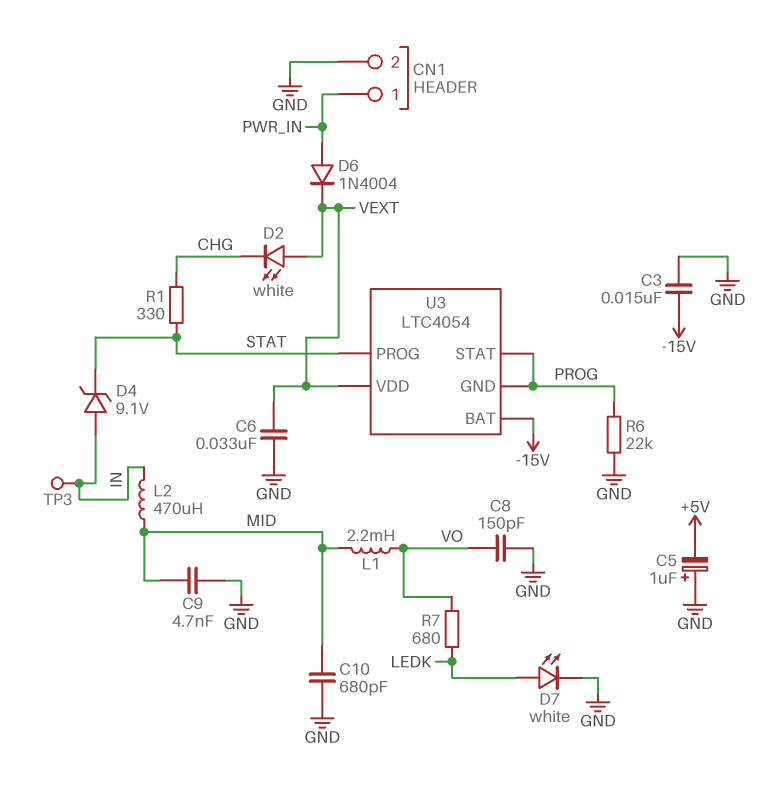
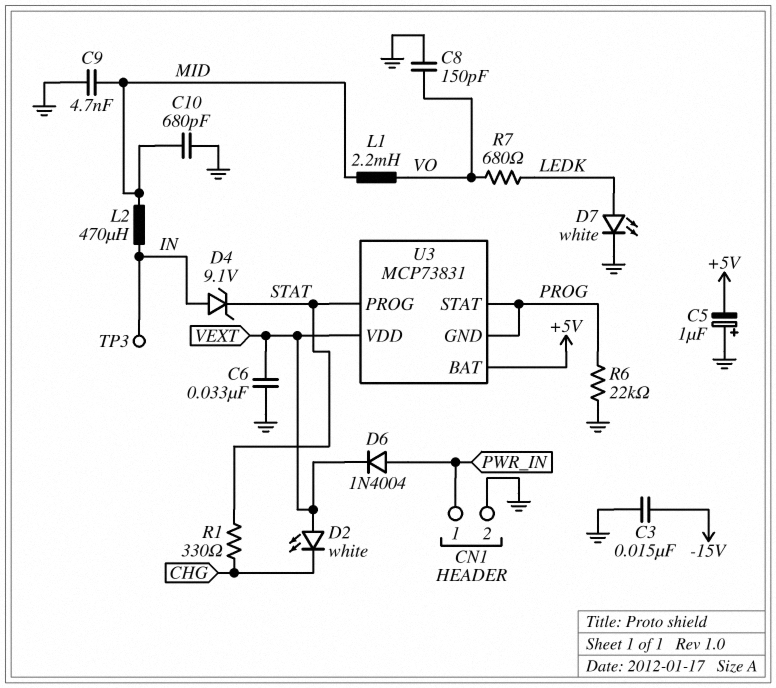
U3: LTC4054 -> MCP73831
U3 pin BAT: -15V -> +5V

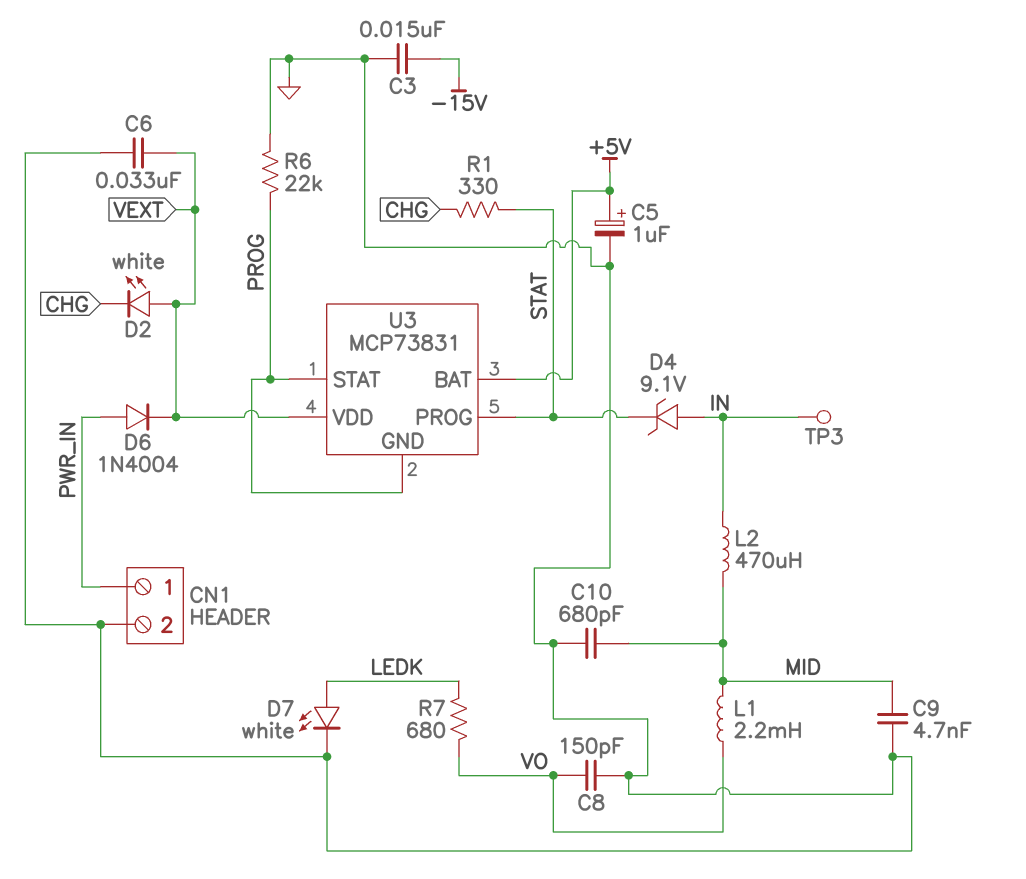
C5: 1uF (plus GND, minus +5V) -> 1uF (plus +5V, minus GND)

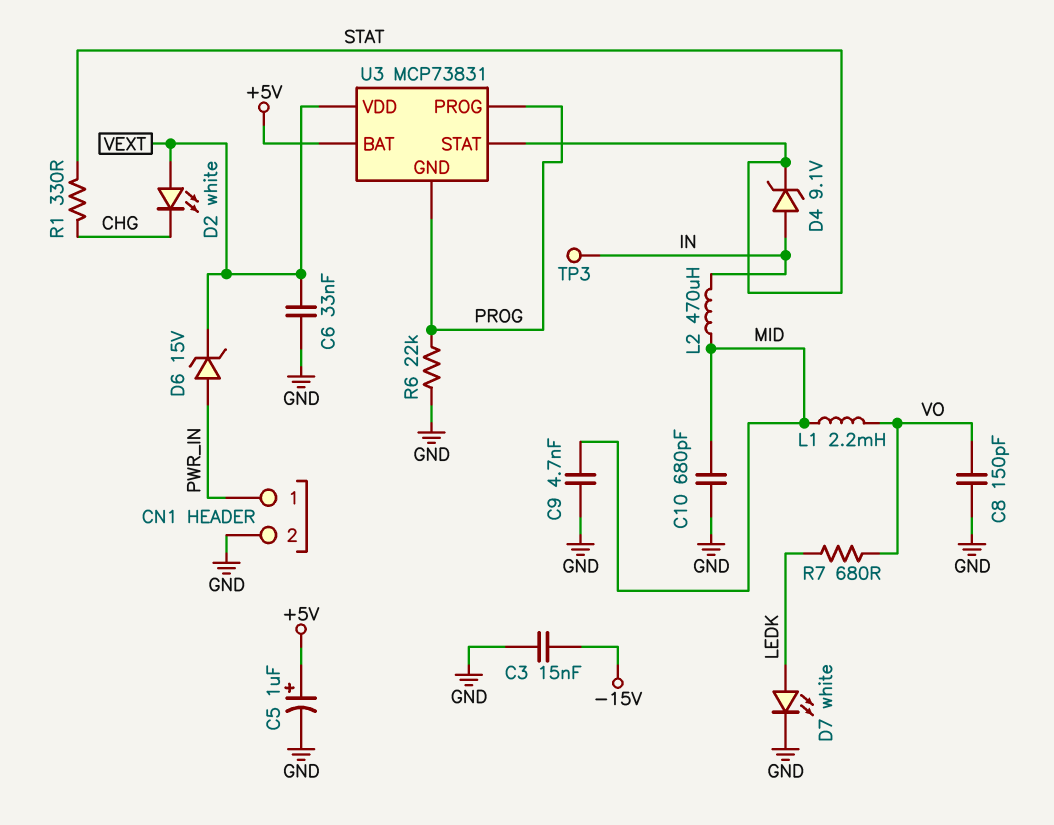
D6: diode 1N4004 (A PWR_IN, K VEXT) -> zener 15V (A PWR_IN, K VEXT)
U3 pin PROG: STAT -> PROG
U3 pin STAT: PROG -> STAT

